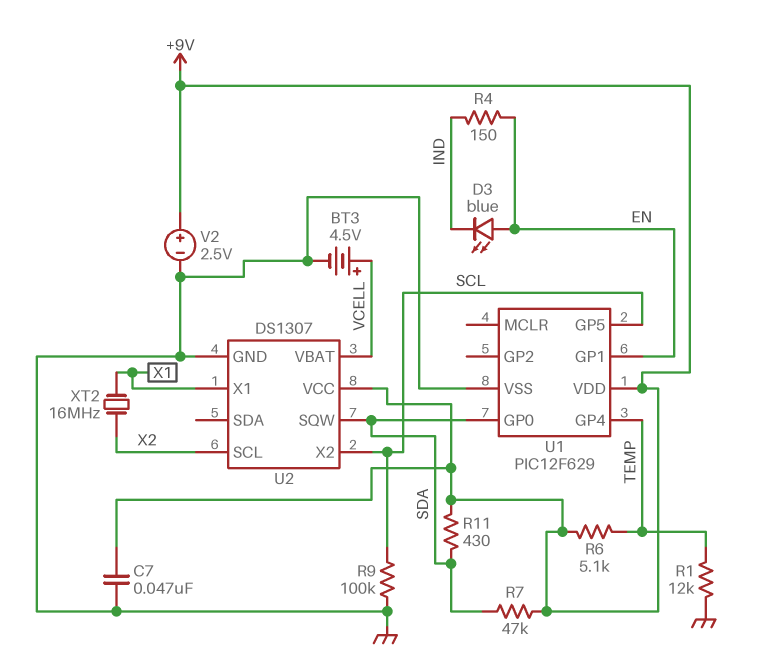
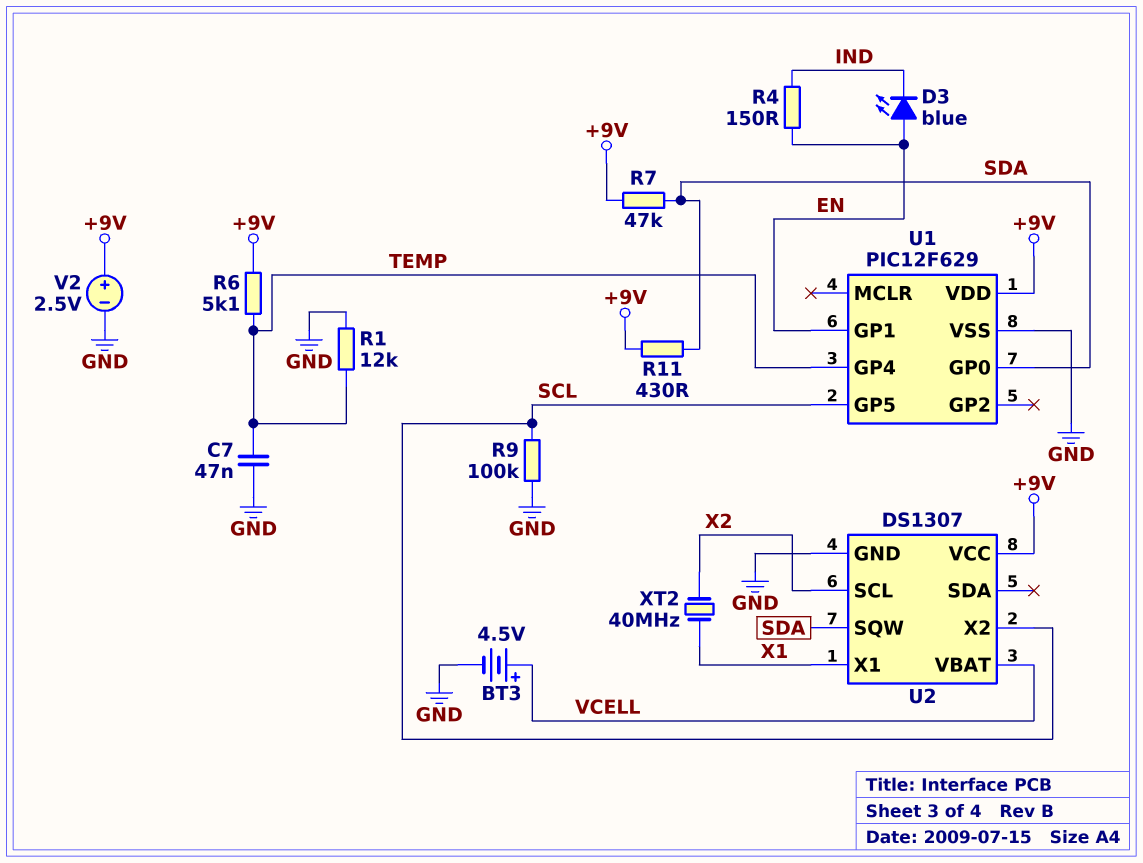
C7: 47nF (+9V, GND) -> 47nF (GND, TEMP)
XT2: 16MHz (X1, X2) -> 40MHz (X1, X2)

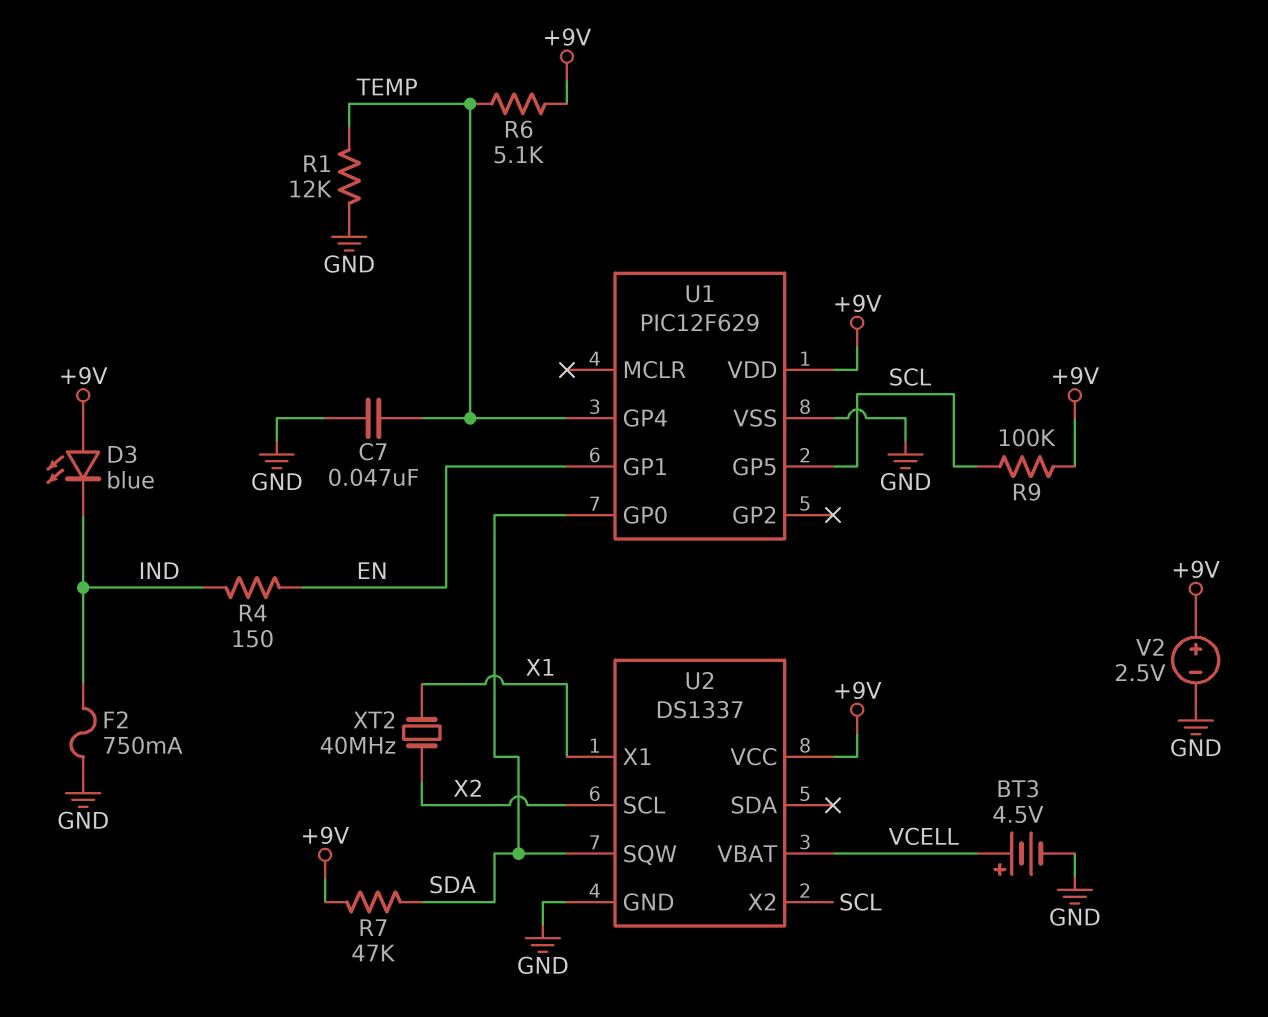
D3: LED blue (A EN, K IND) -> LED blue (A +9V, K IND)
F2: none -> 750mA (GND, IND)
R9: 100k (GND, SCL) -> 100k (+9V, SCL)
R11: 430 (+9V, SDA) -> none
U2: DS1307 -> DS1337

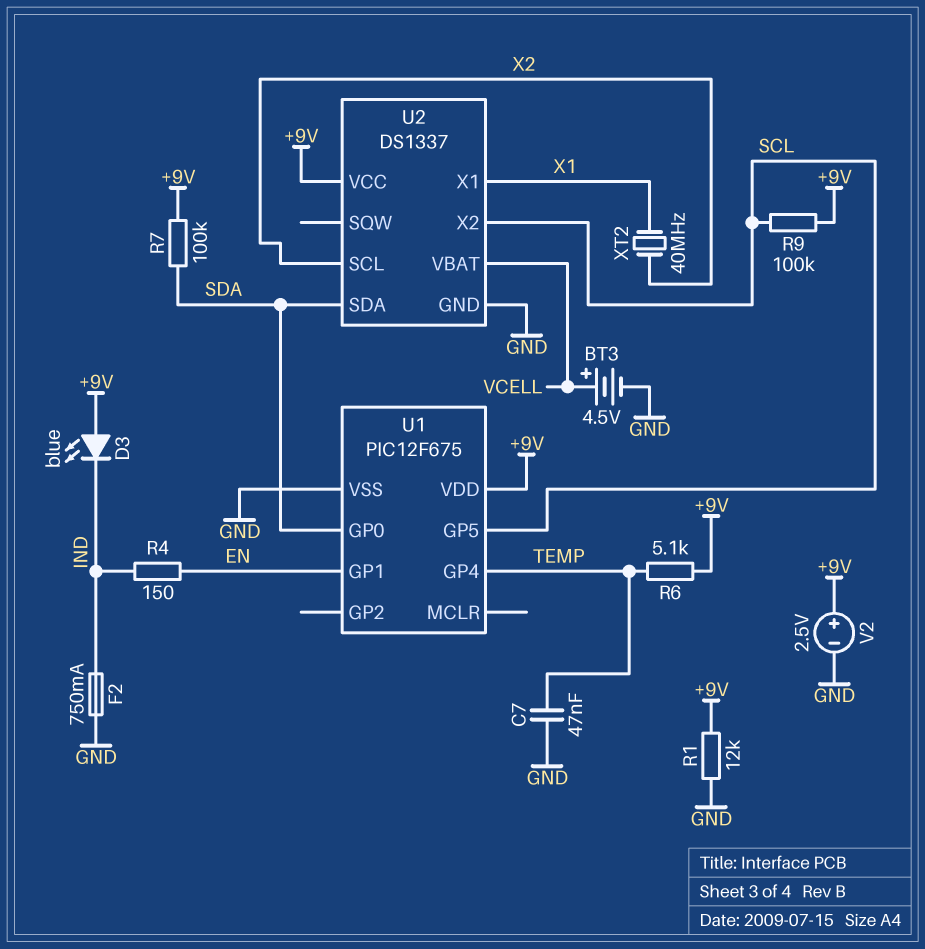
R1: 12k (GND, TEMP) -> 12k (+9V, GND)
R7: 47k (+9V, SDA) -> 100k (+9V, SDA)
U1: PIC12F629 -> PIC12F675
U2 pin SDA: none -> SDA
U2 pin SQW: SDA -> none

